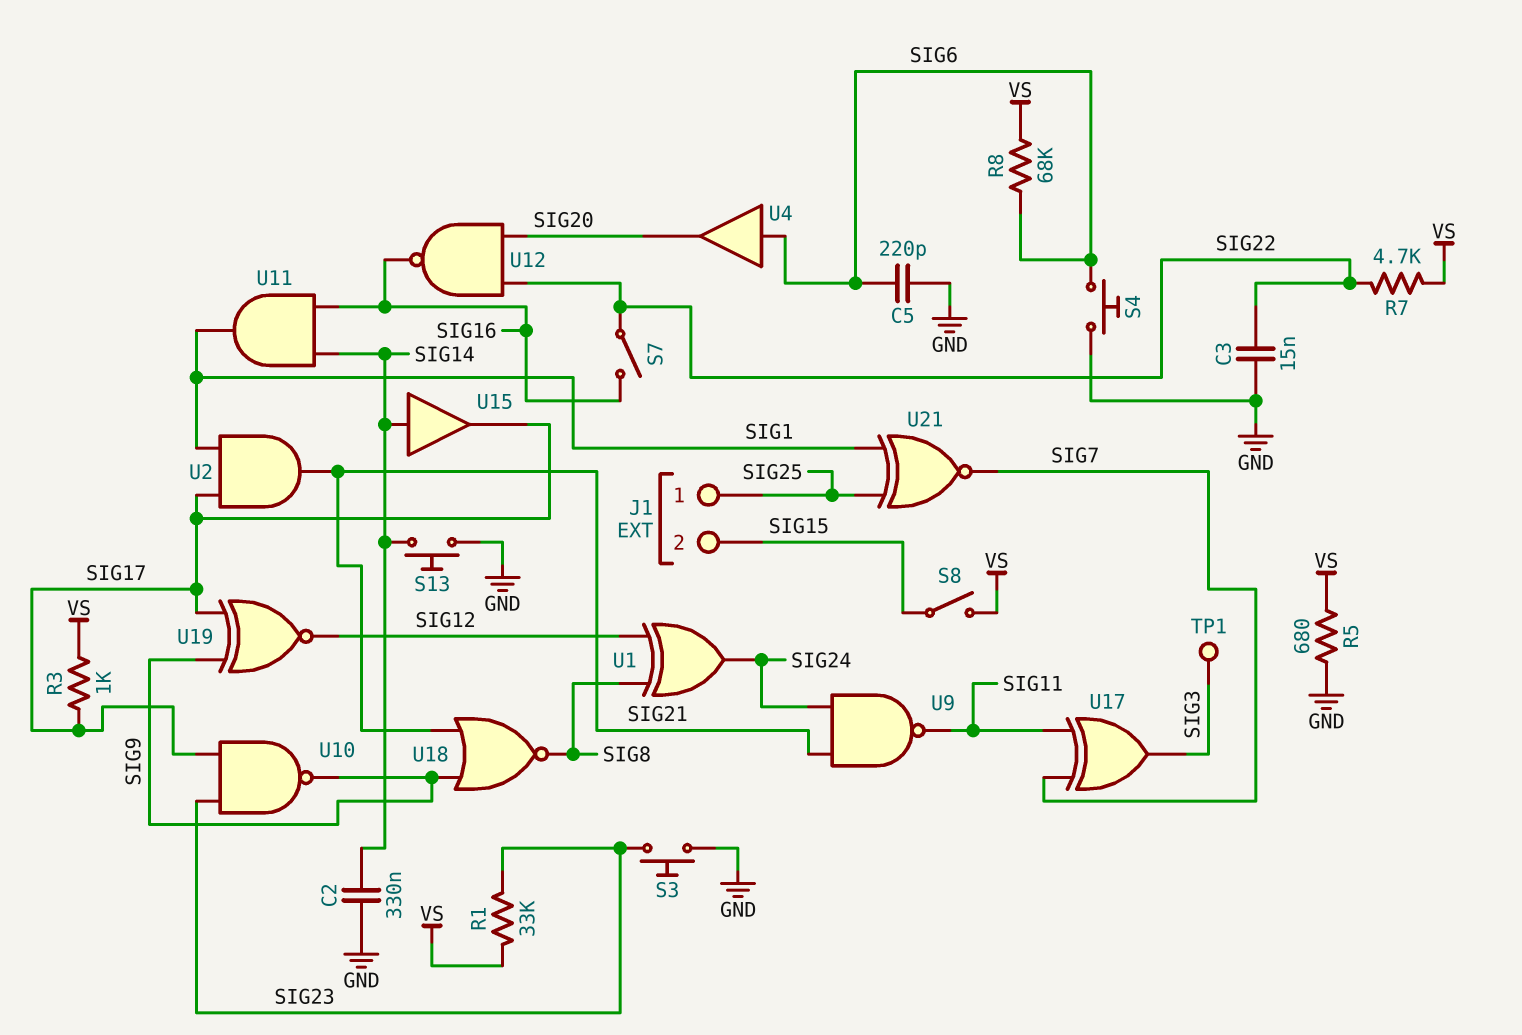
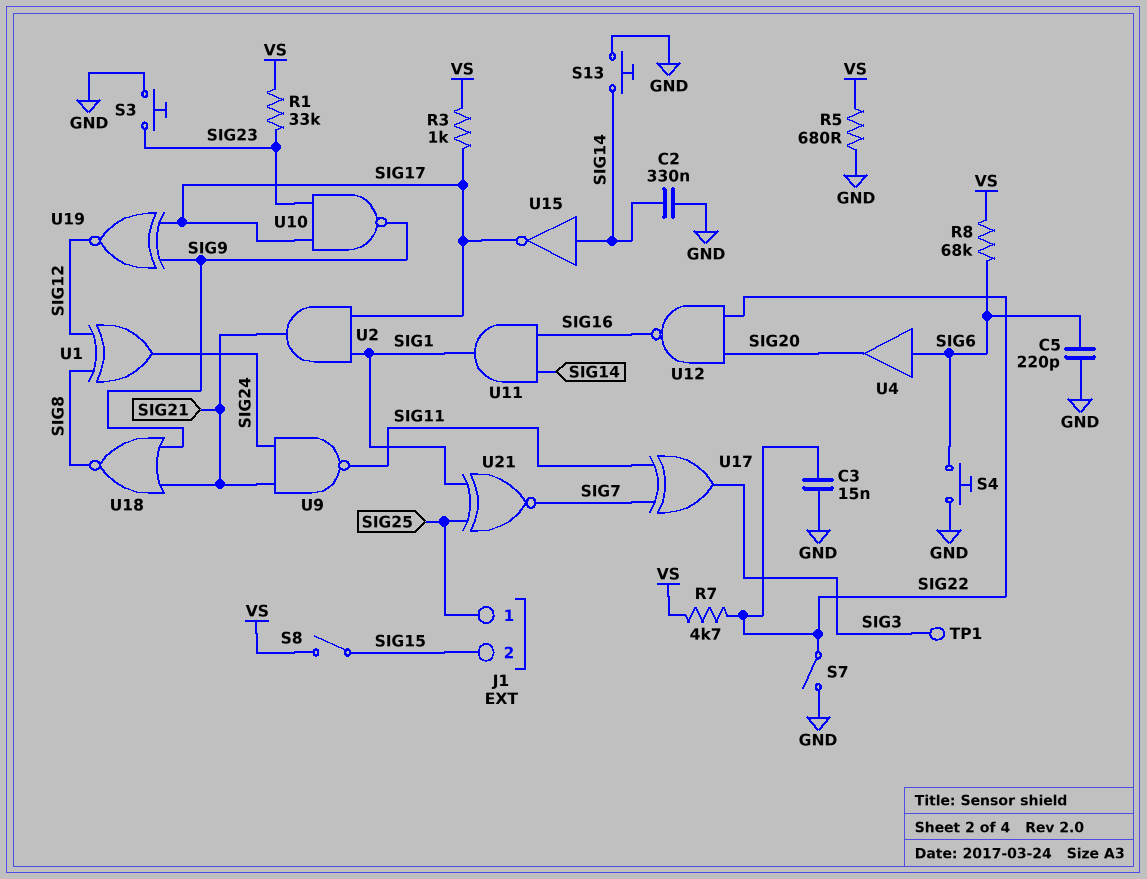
S7: switch (SIG16, SIG22) -> switch (GND, SIG22)
U15: buffer (in SIG14, out SIG17) -> NOT (in SIG14, out SIG17)

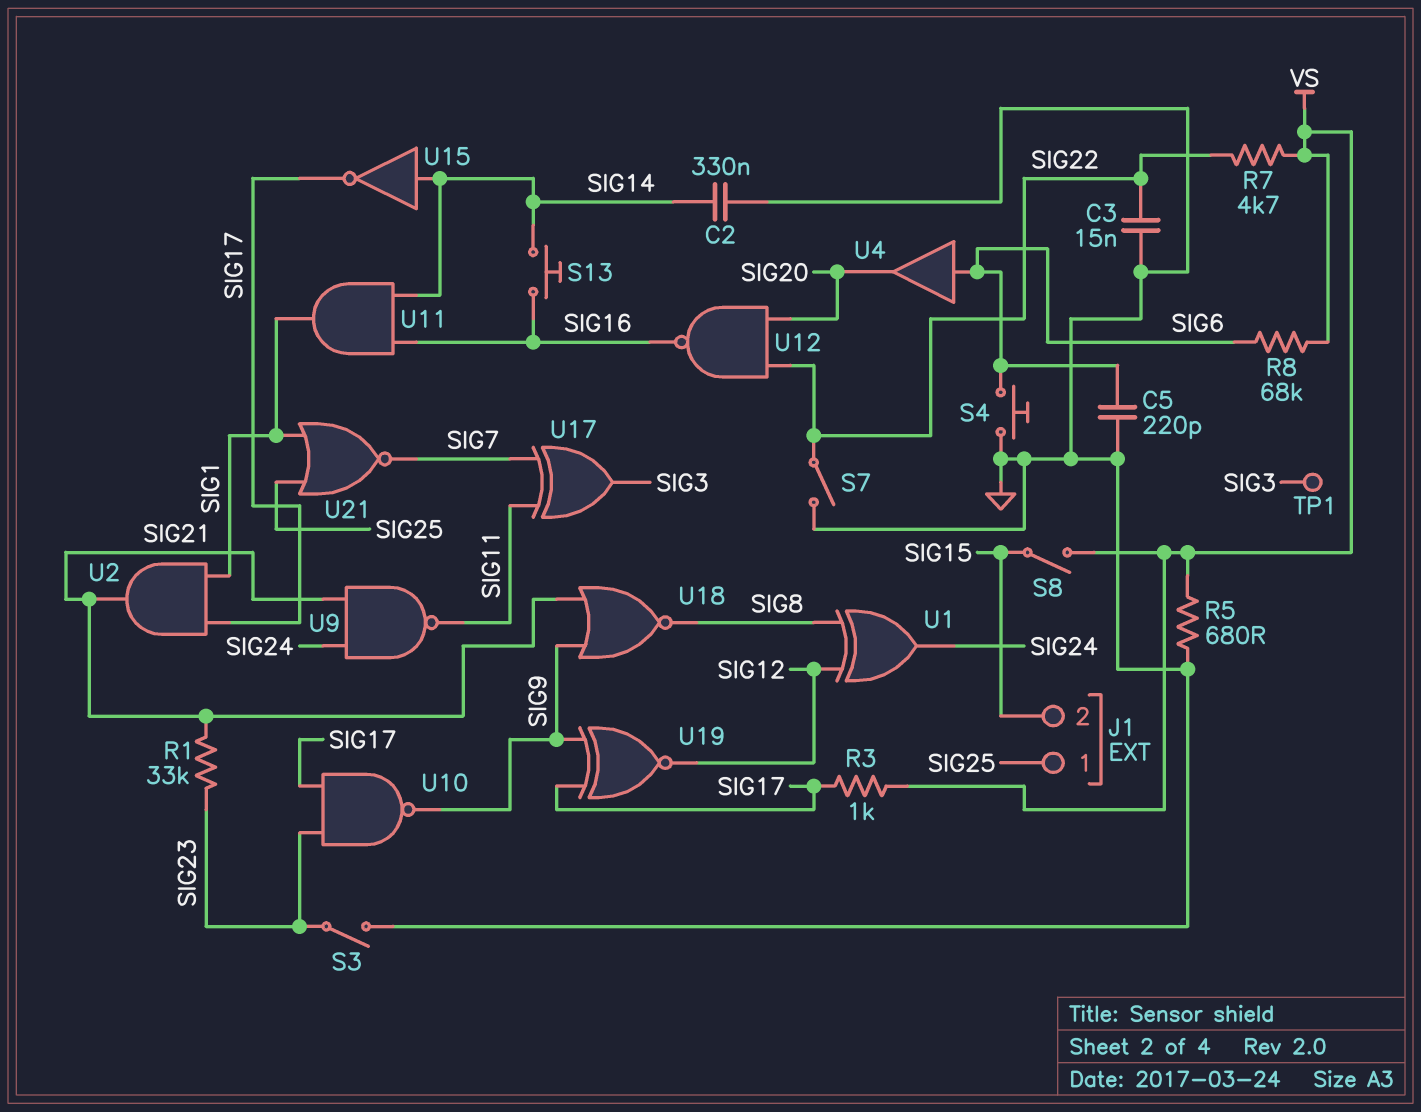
R1: 33k (SIG23, VS) -> 33k (SIG21, SIG23)
S3: button (GND, SIG23) -> switch (GND, SIG23)
S13: button (GND, SIG14) -> button (SIG14, SIG16)
U21: XNOR (in SIG1, in SIG25, out SIG7) -> NOR (in SIG1, in SIG25, out SIG7)

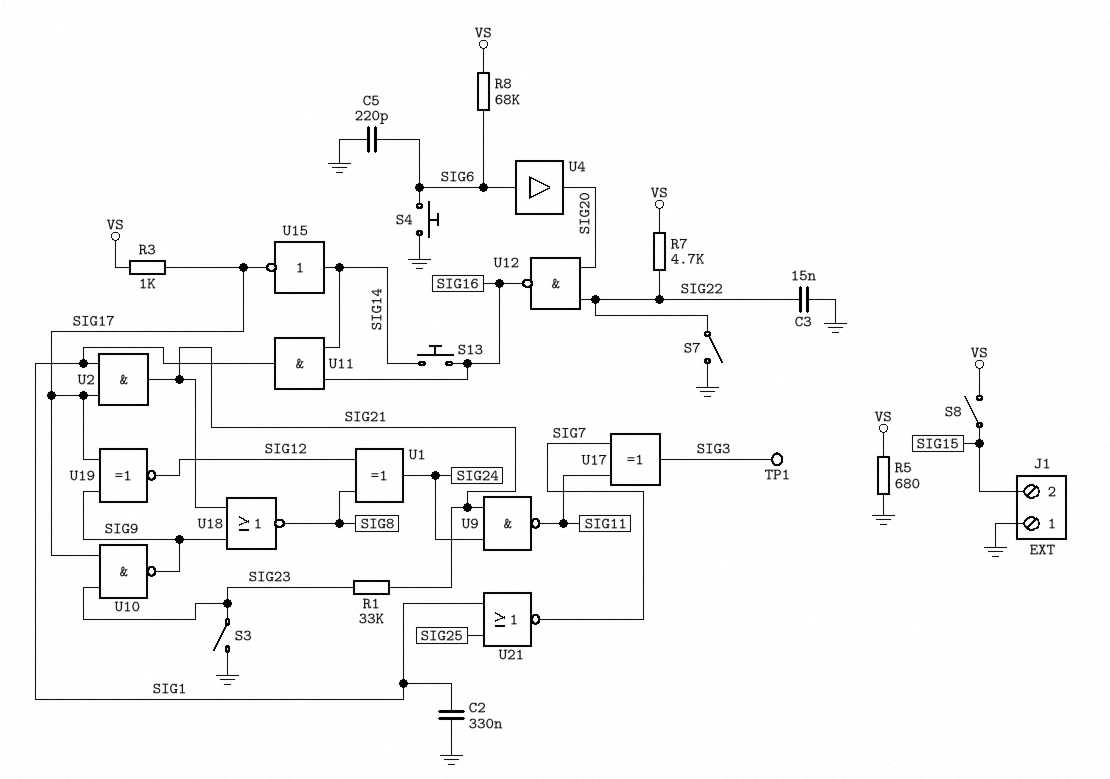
C2: 330nF (GND, SIG14) -> 330nF (GND, SIG1)
J1 pin 1: SIG25 -> GND

